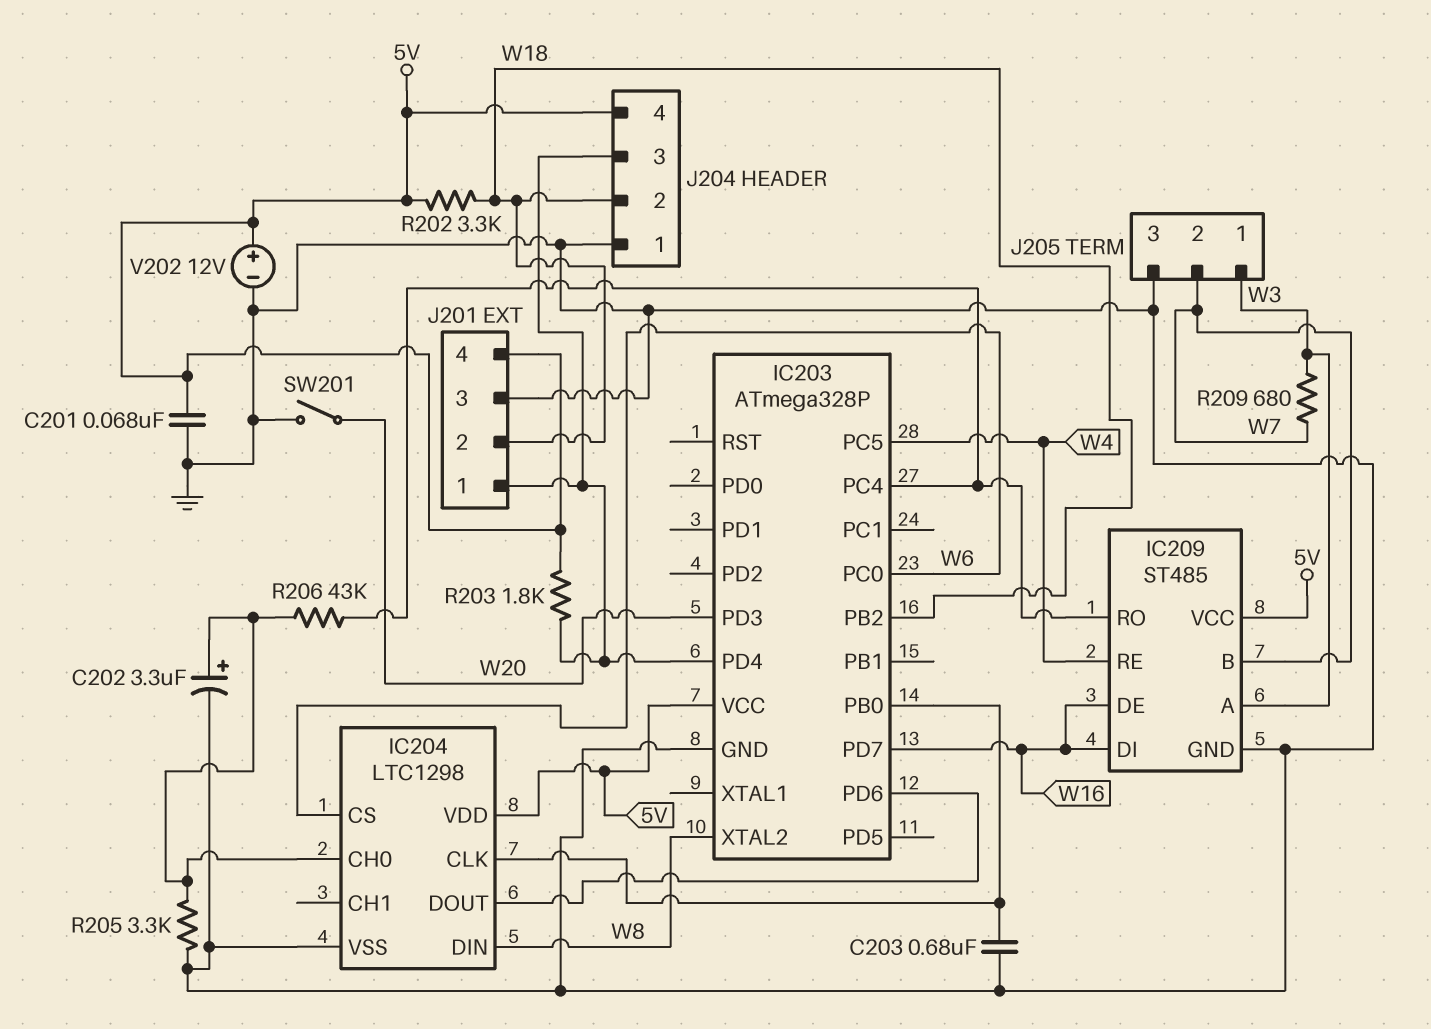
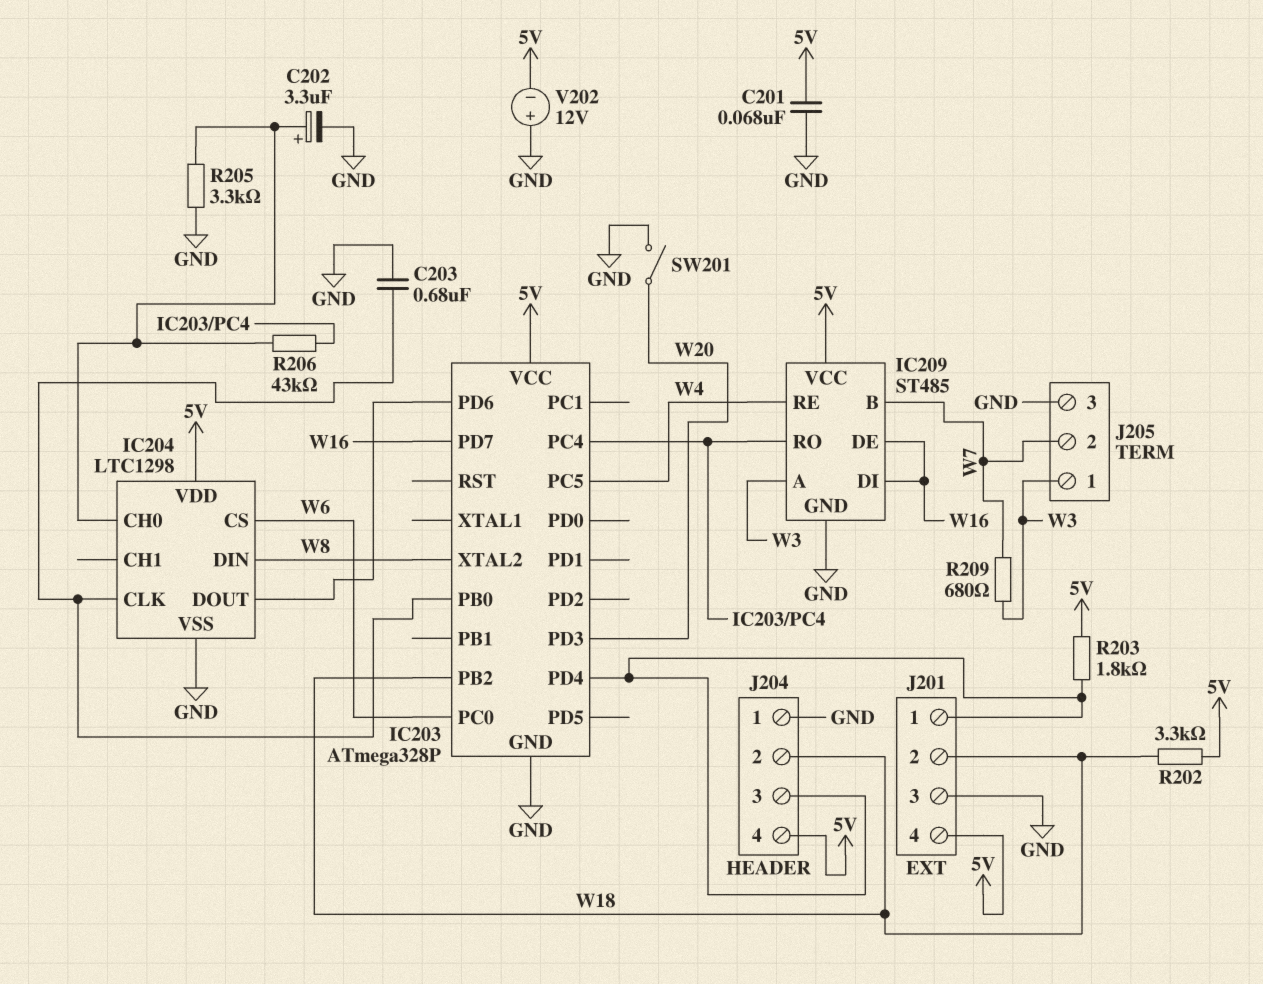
V202: 12V (plus 5V, minus GND) -> 12V (plus GND, minus 5V)

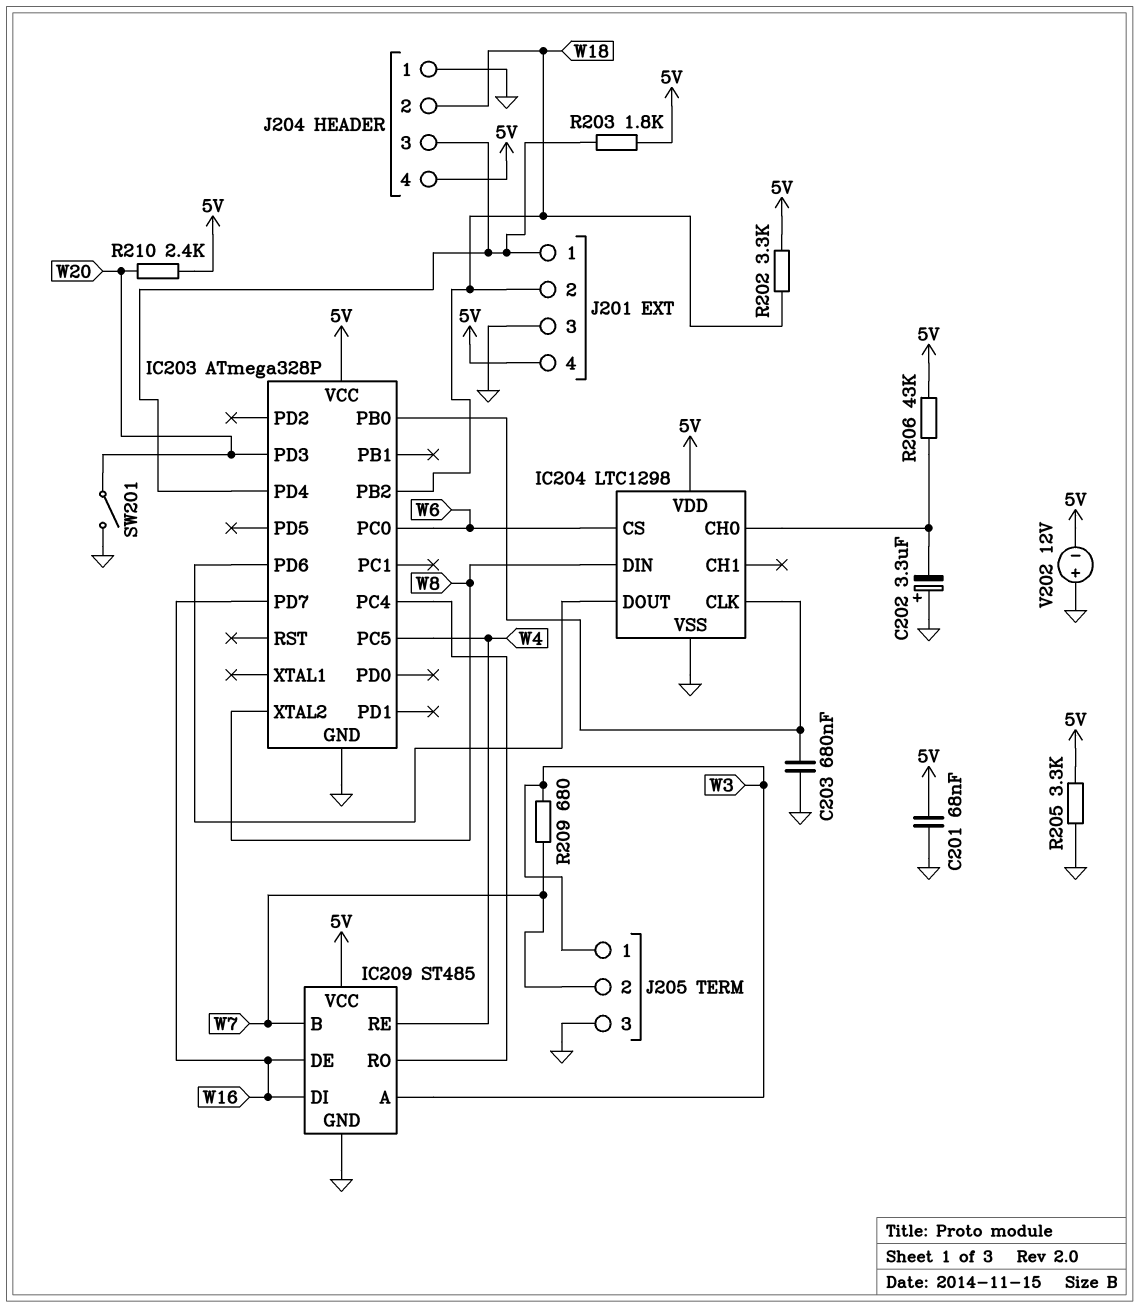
C202: 3.3uF (plus IC204/CH0, minus GND) -> 3.3uF (plus GND, minus IC204/CH0)
R205: 3.3k (GND, IC204/CH0) -> 3.3k (5V, GND)
R206: 43k (IC203/PC4, IC204/CH0) -> 43k (5V, IC204/CH0)
R210: none -> 2.4k (5V, W20)

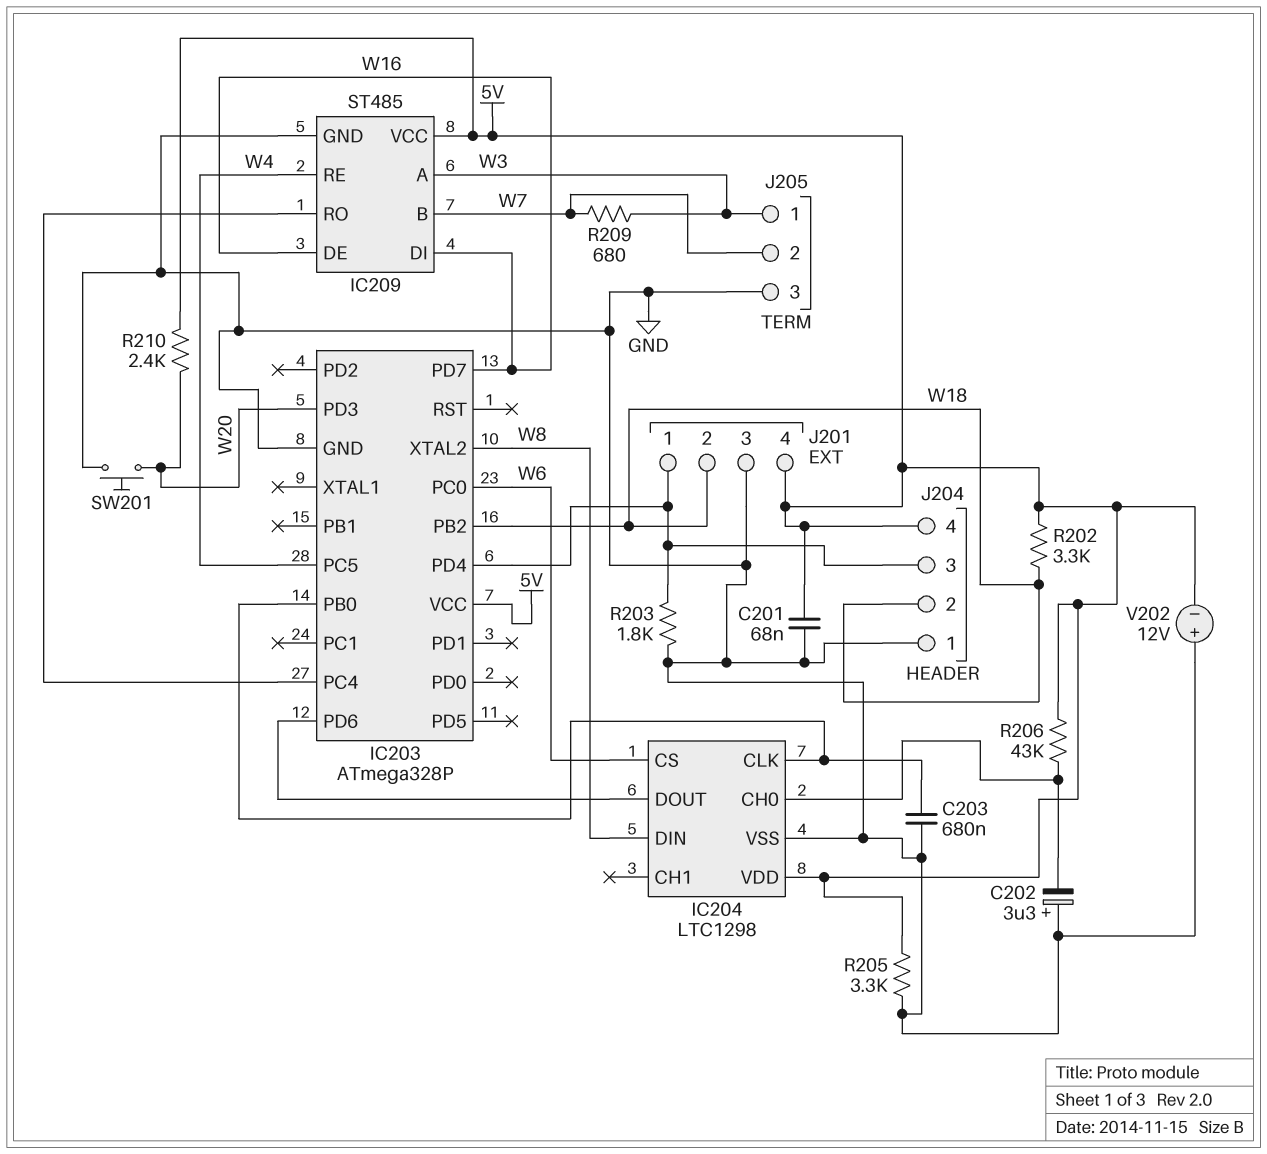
R203: 1.8k (5V, IC203/PD4) -> 1.8k (GND, IC203/PD4)
SW201: switch (GND, W20) -> button (GND, W20)

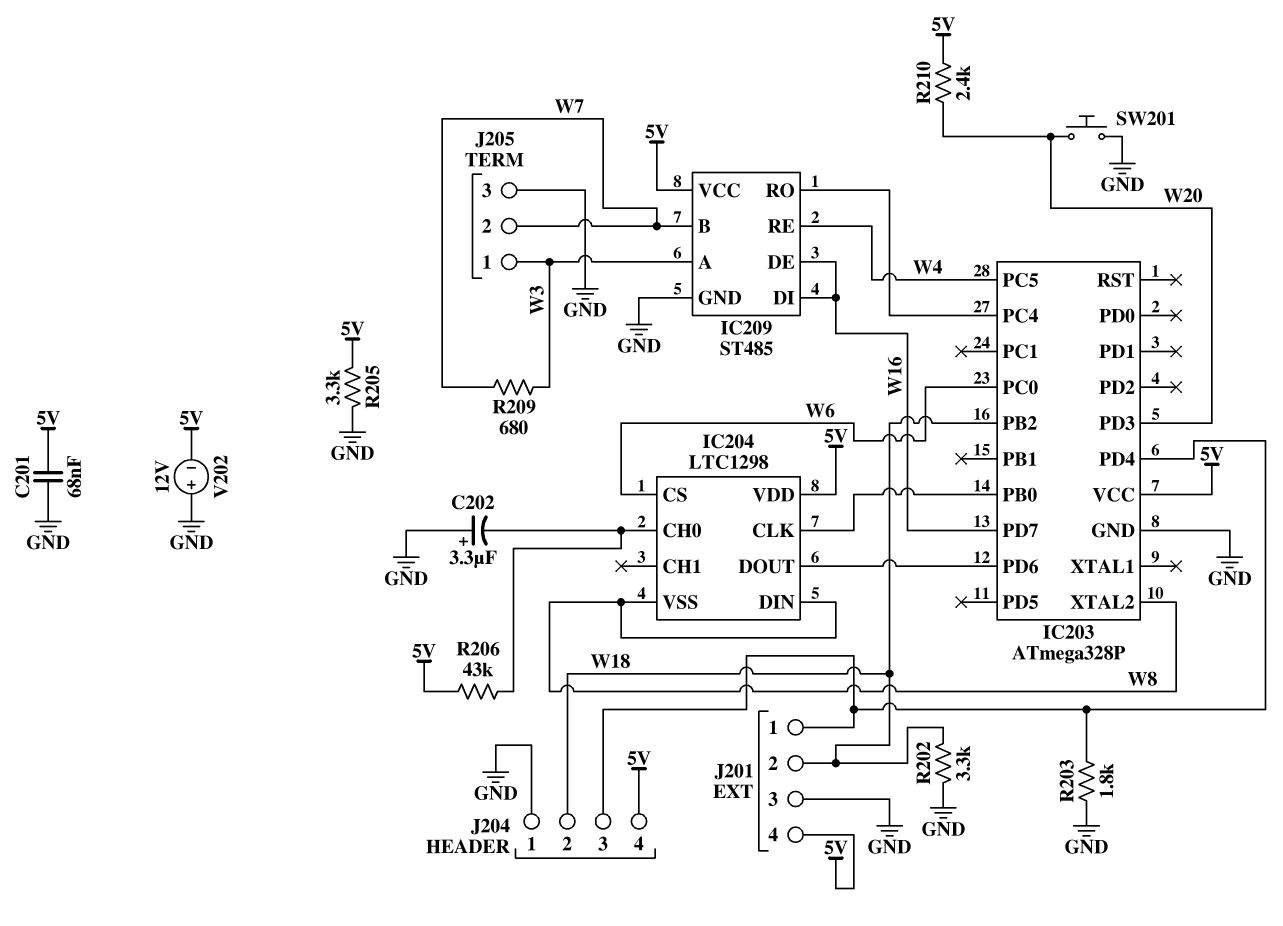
C203: 680nF (GND, IC203/PB0) -> none
IC204 pin VSS: GND -> W8
R202: 3.3k (5V, W18) -> 3.3k (GND, W18)

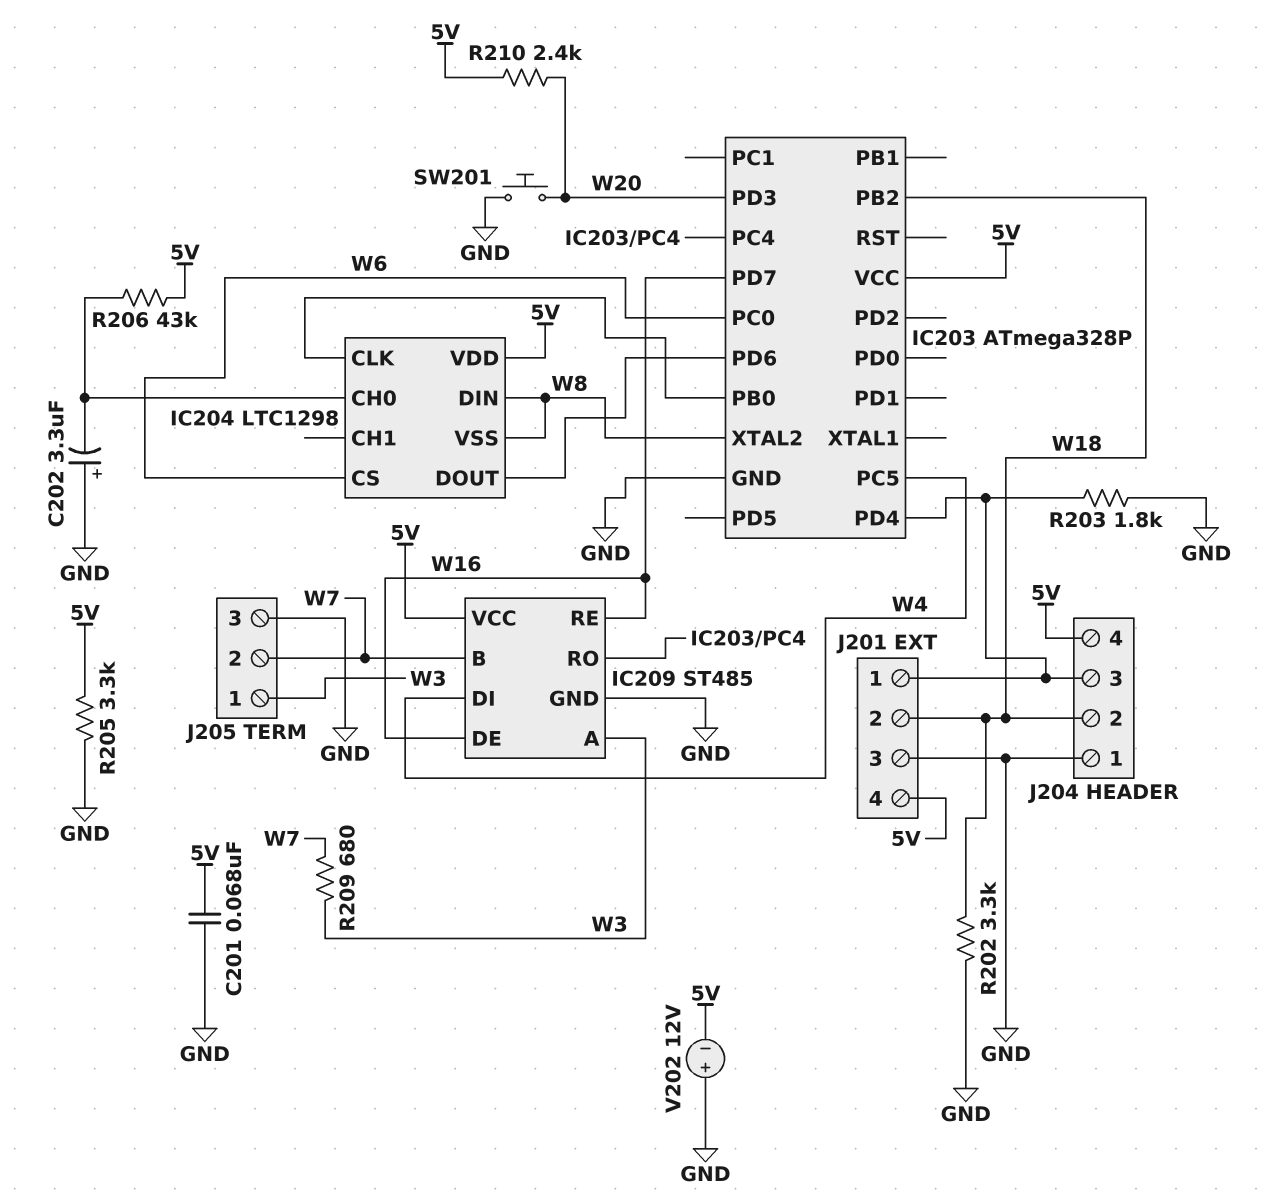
IC209 pin DI: W16 -> W4
IC209 pin RE: W4 -> W16

